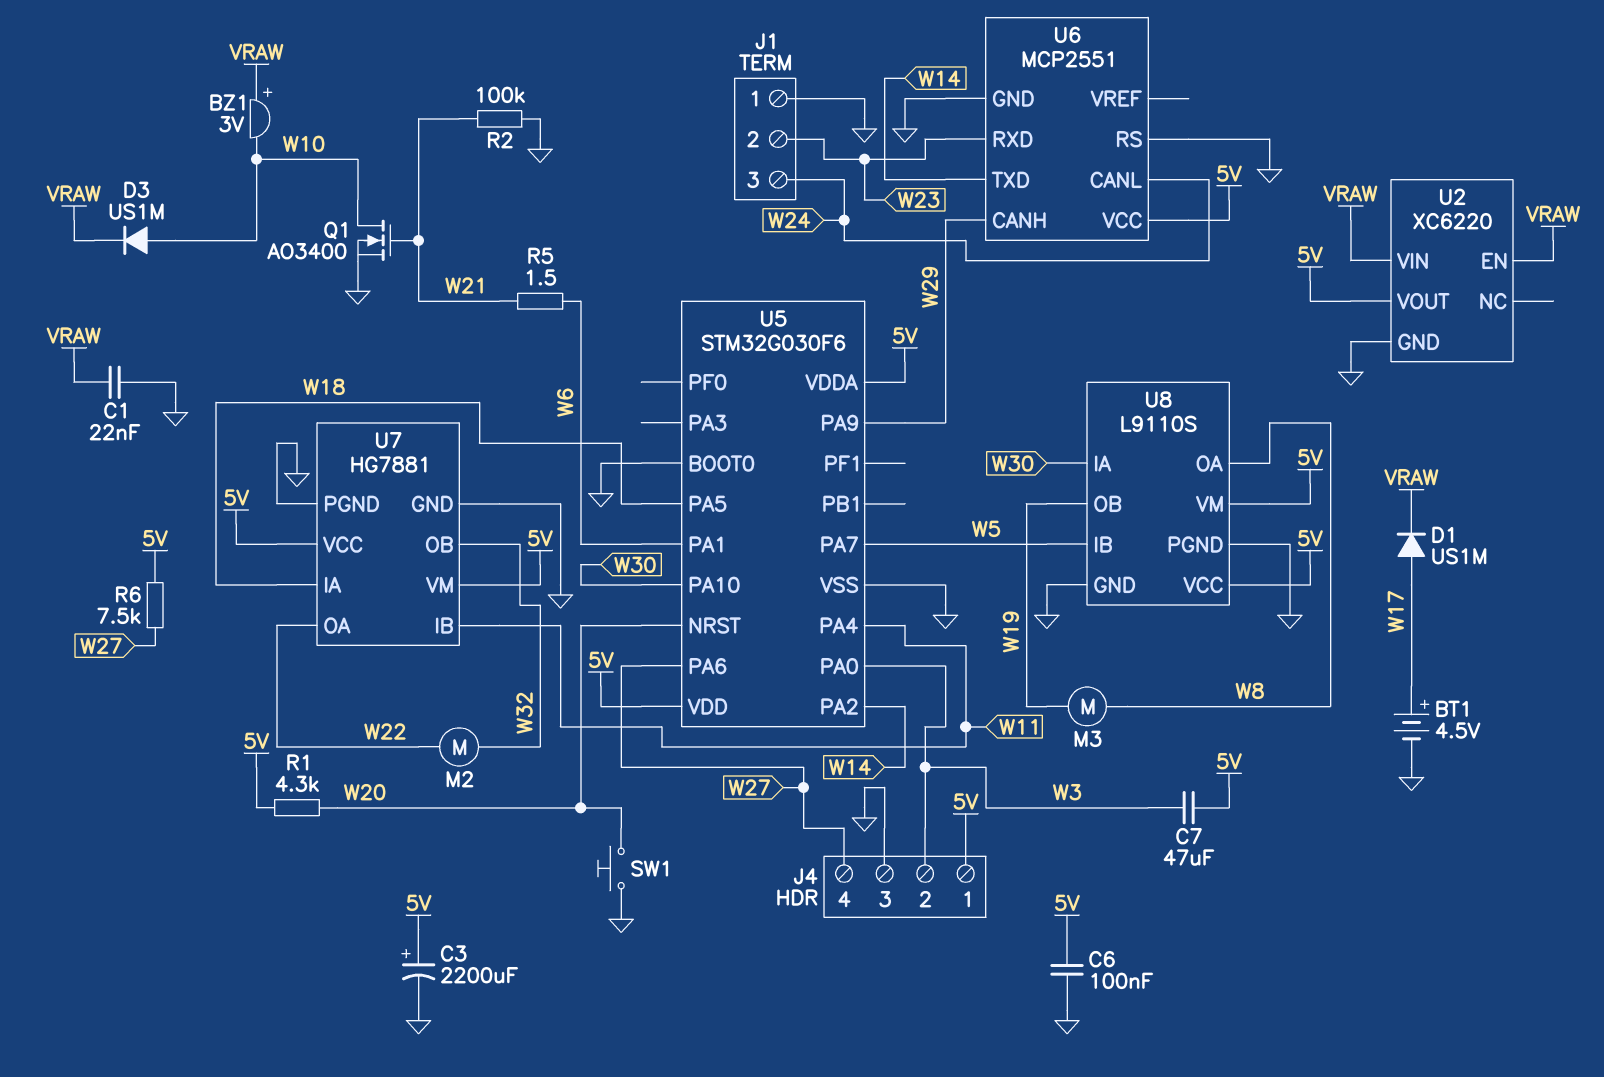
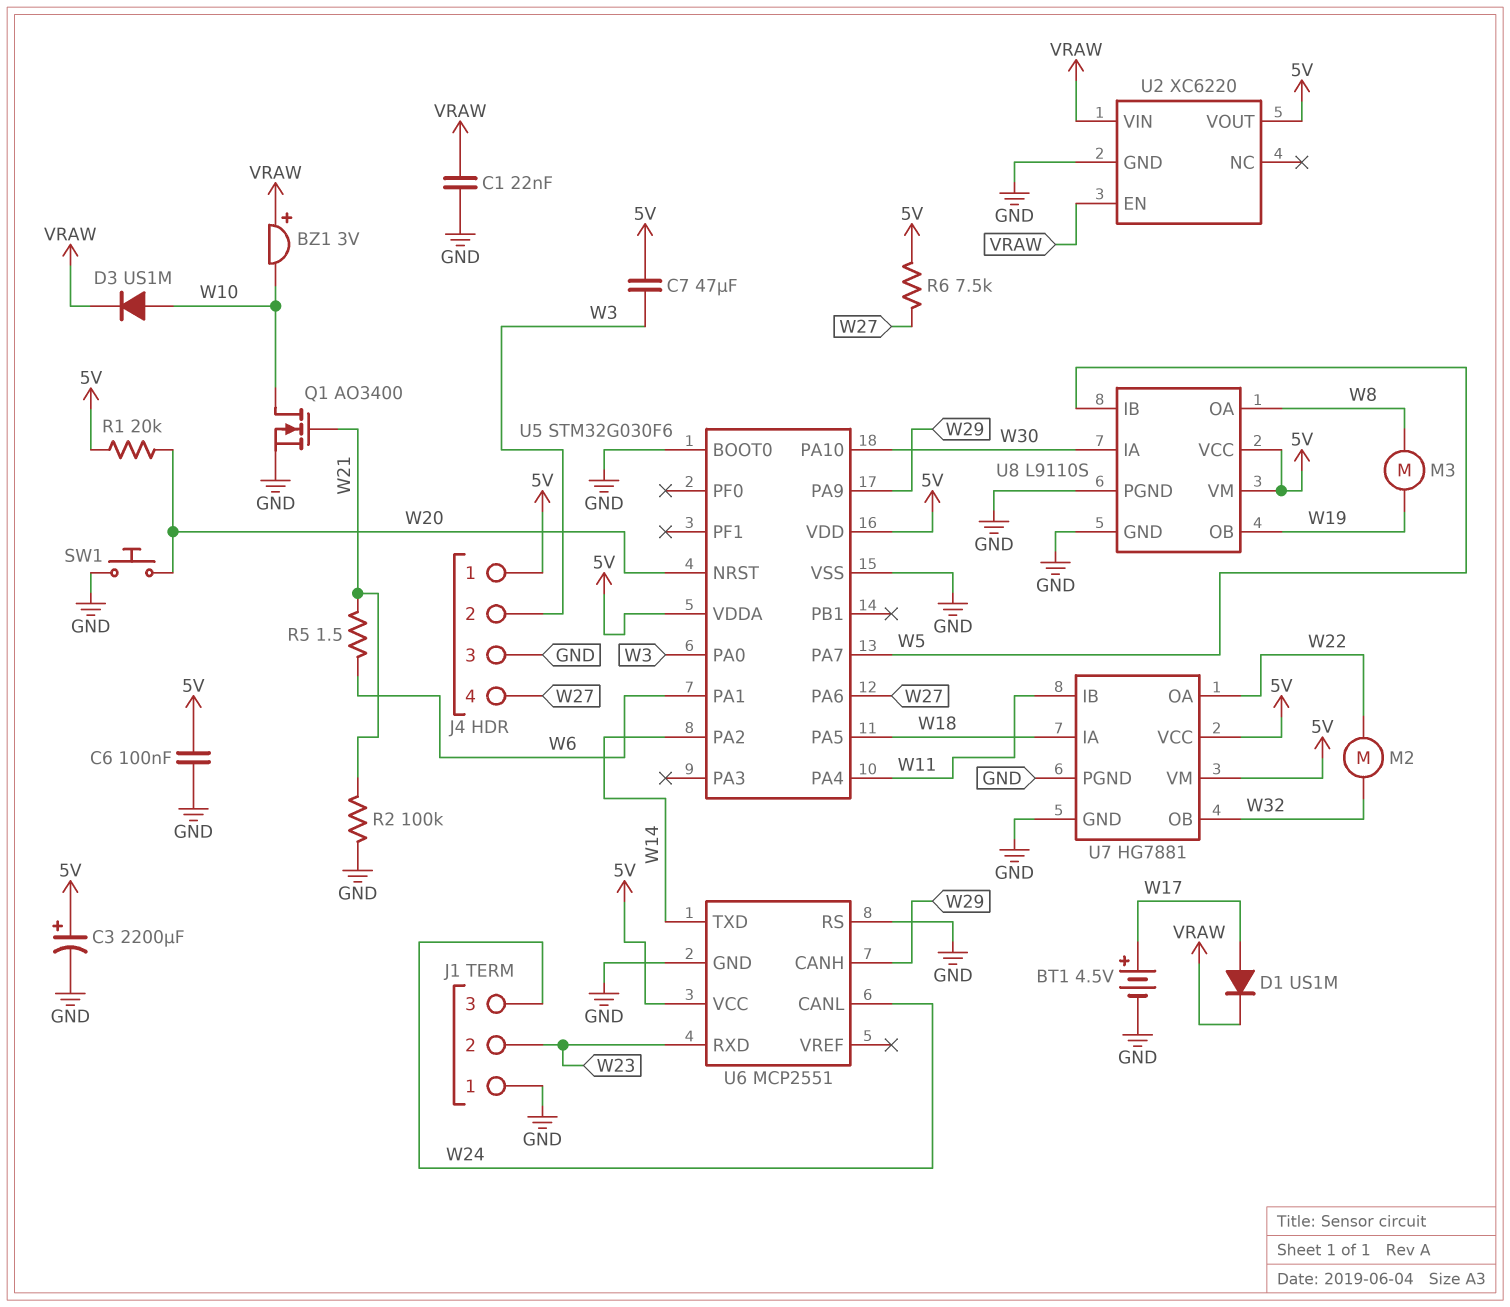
R1: 4.3k (5V, W20) -> 20k (5V, W20)

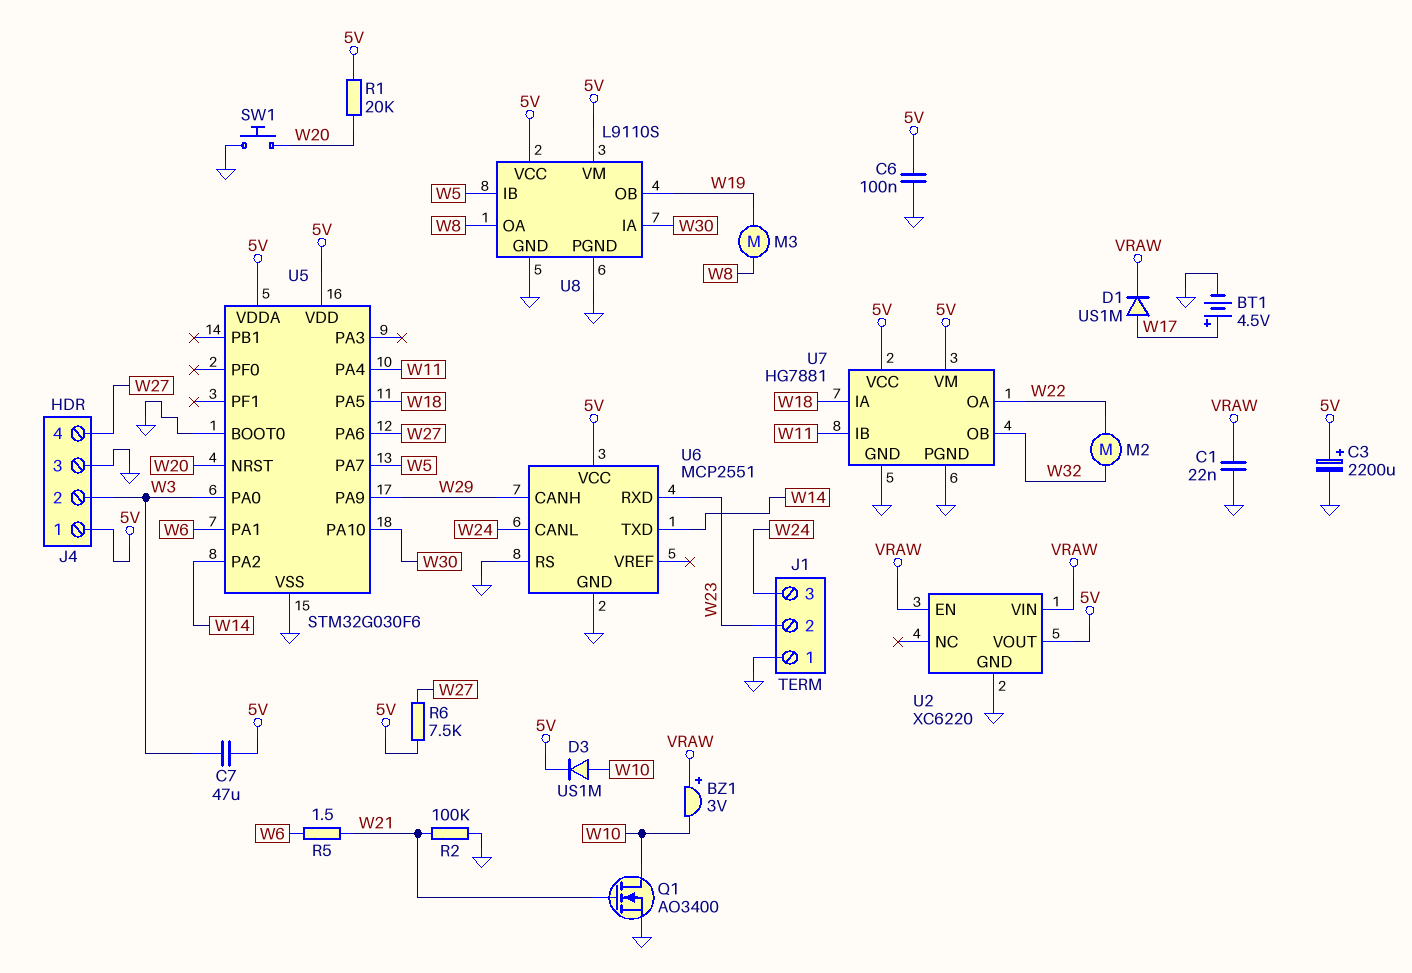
D3: diode US1M (A W10, K VRAW) -> diode US1M (A W10, K 5V)

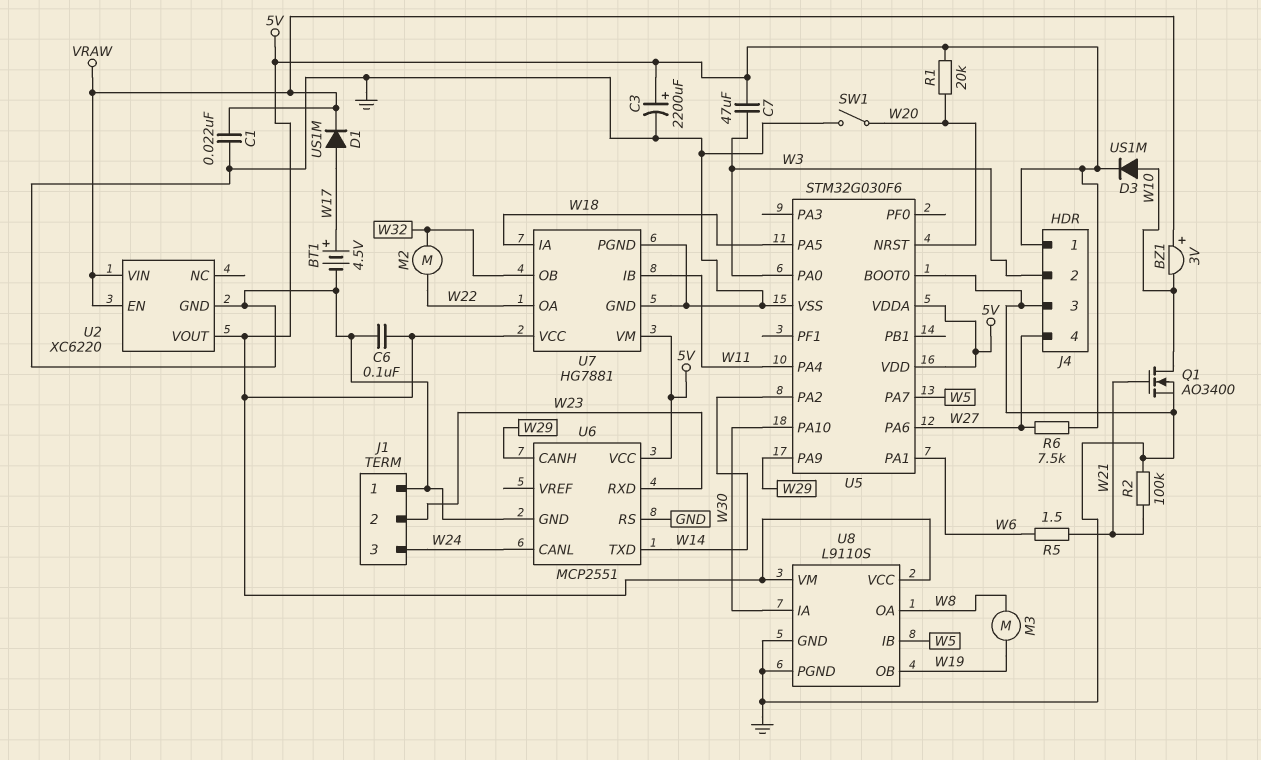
SW1: button (GND, W20) -> switch (GND, W20)

